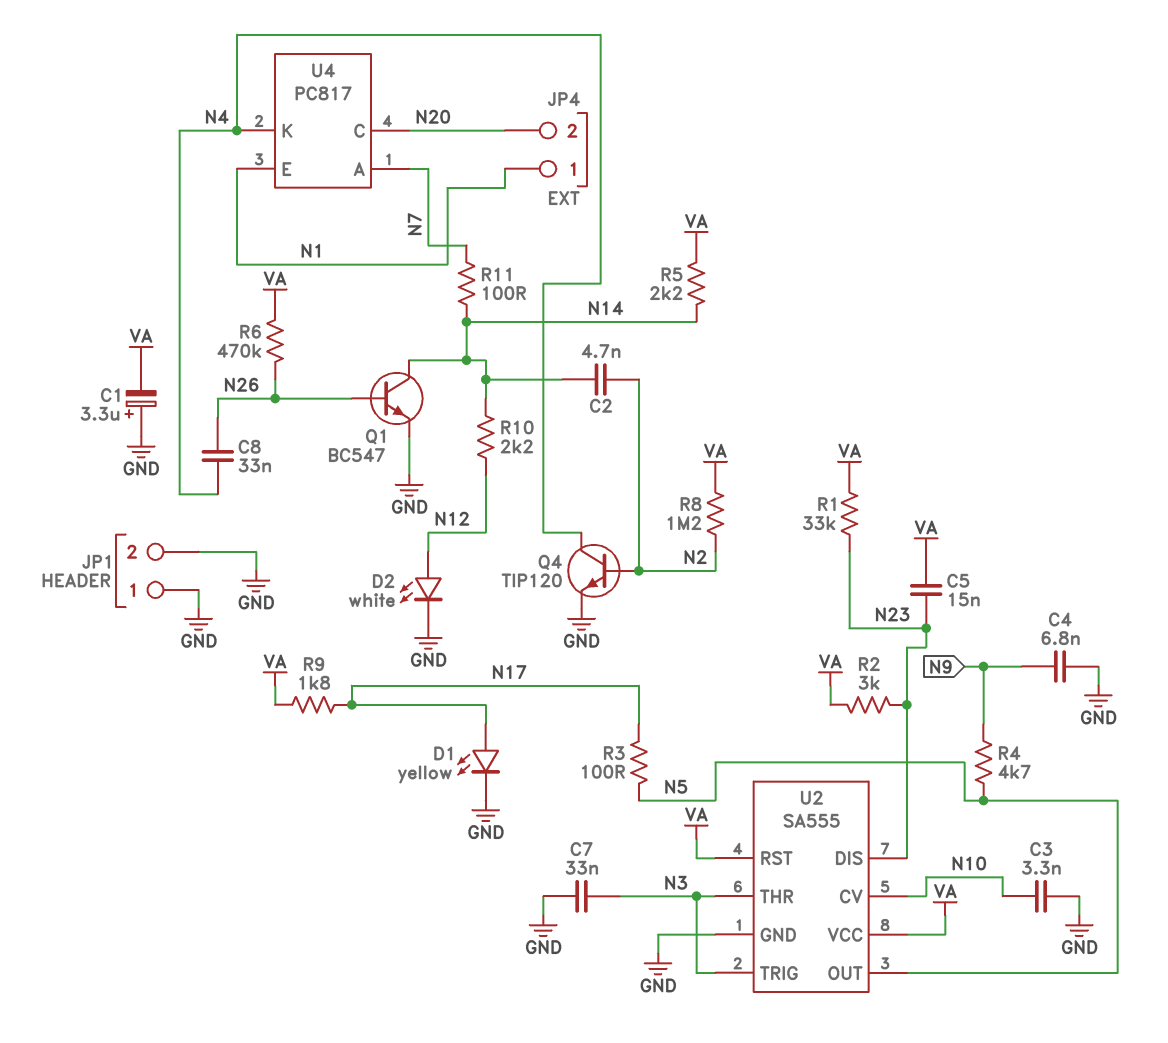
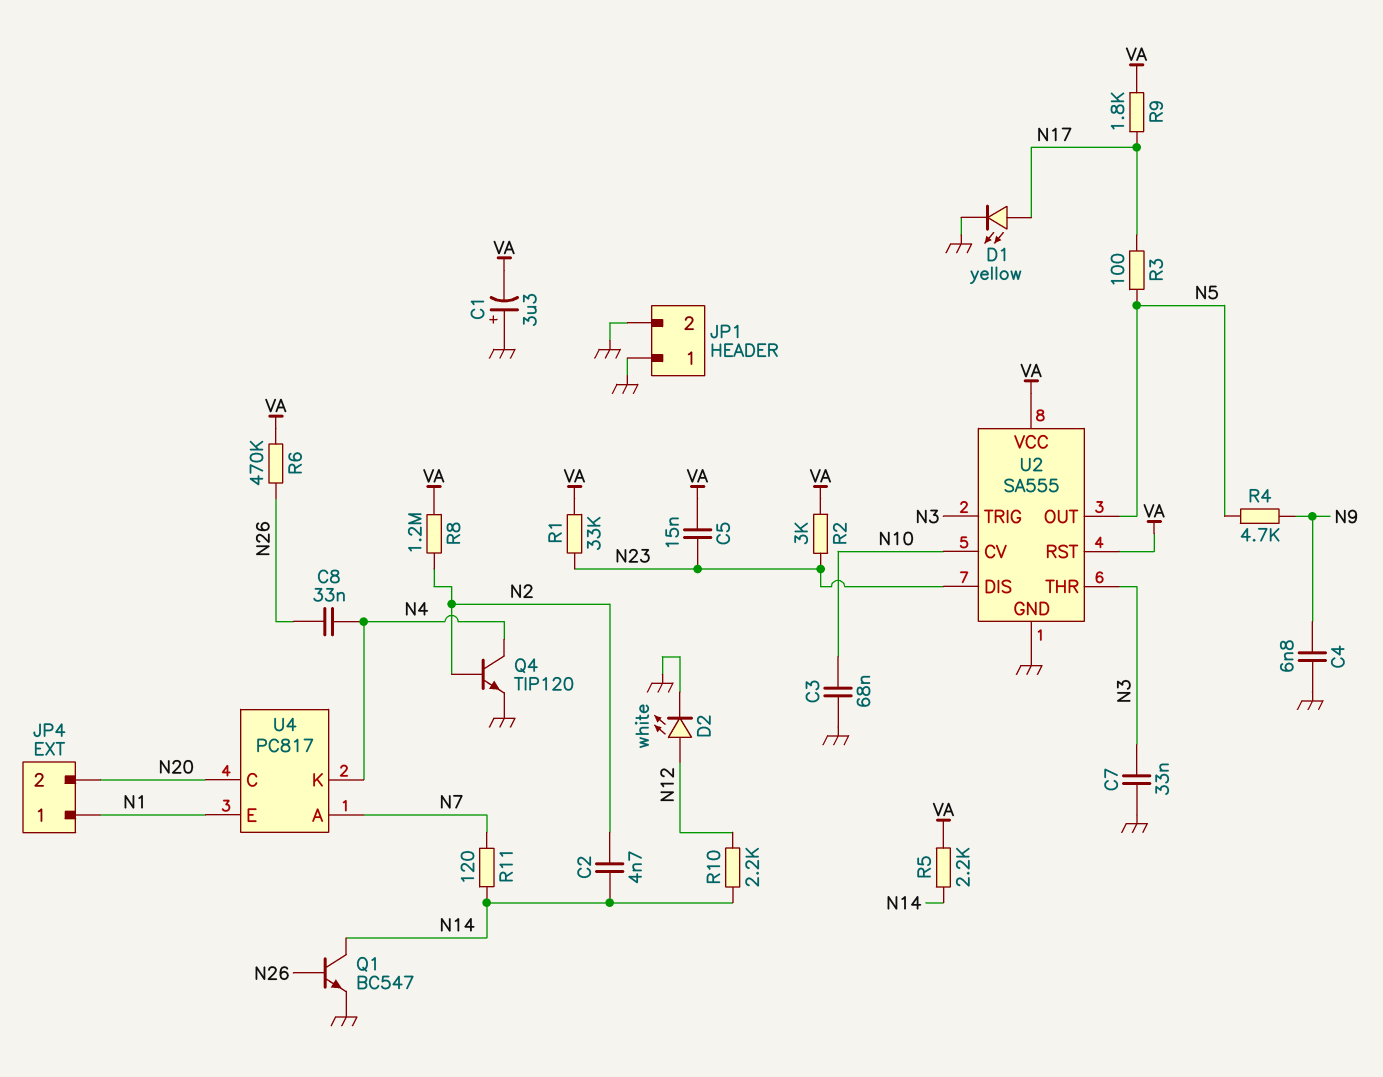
C3: 3.3nF (GND, N10) -> 68nF (GND, N10)
R11: 100 (N7, N14) -> 120 (N7, N14)

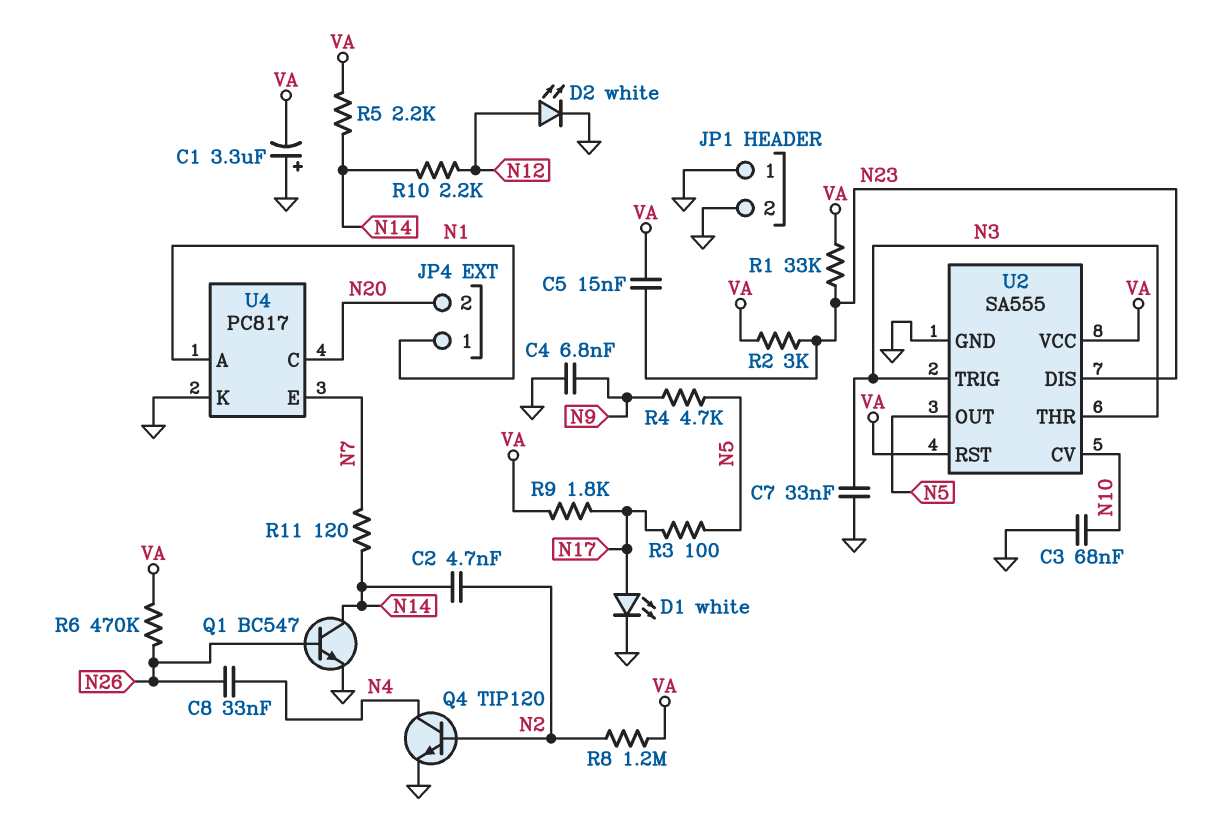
D1: LED yellow (A N17, K GND) -> LED white (A N17, K GND)
U4 pin A: N7 -> N1
U4 pin E: N1 -> N7
U4 pin K: N4 -> GND

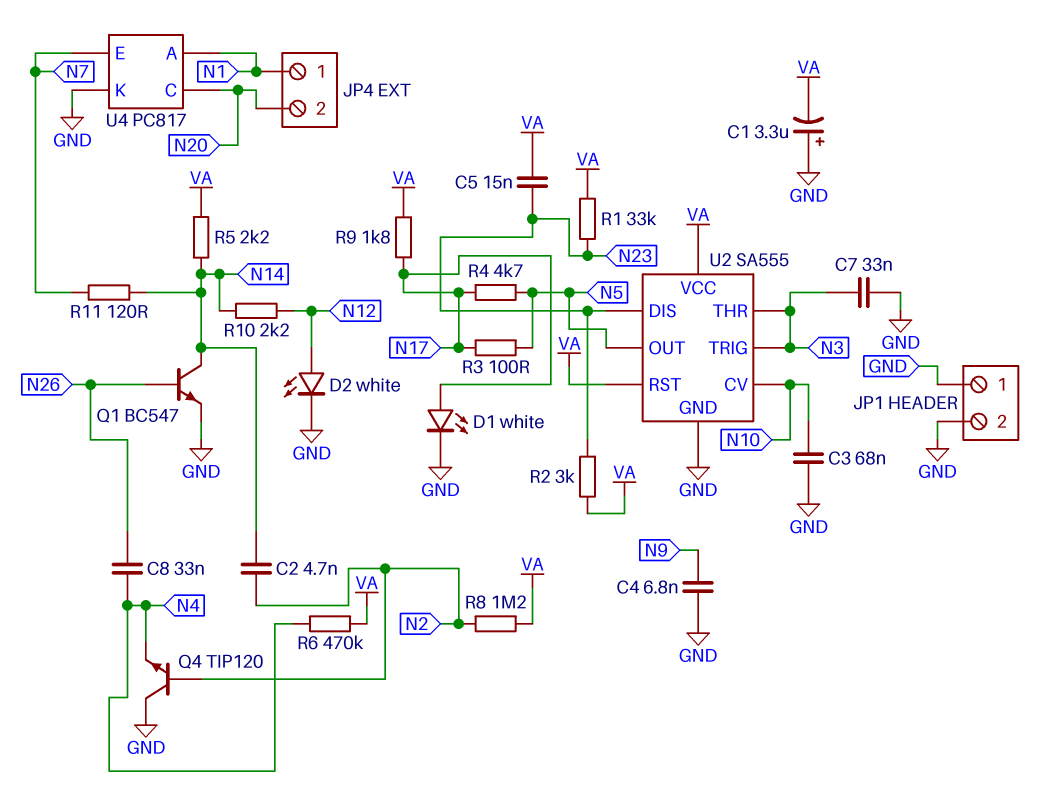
Q4: NPN TIP120 (B N2, C N4, E GND) -> NPN TIP120 (B N2, C GND, E N4)
R4: 4.7k (N5, N9) -> 4.7k (N5, N17)
R6: 470k (N26, VA) -> 470k (N4, VA)

